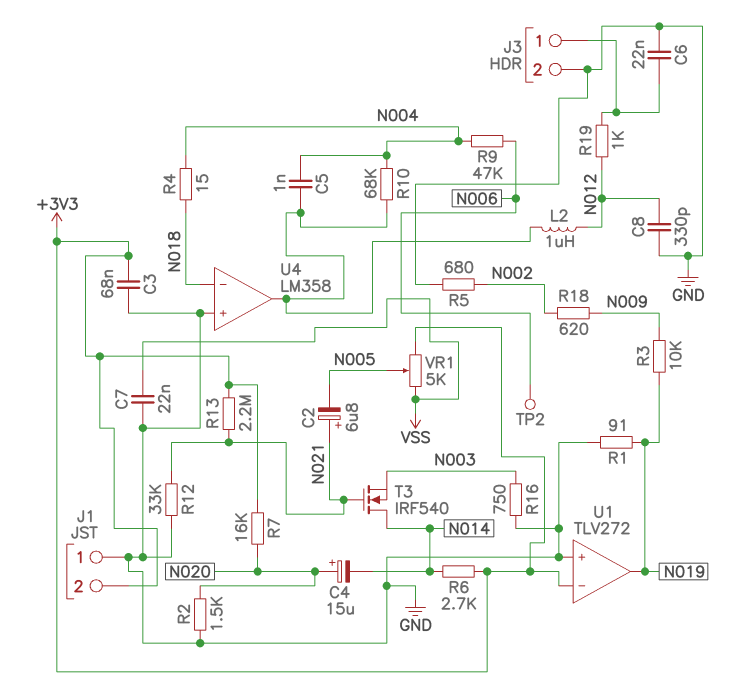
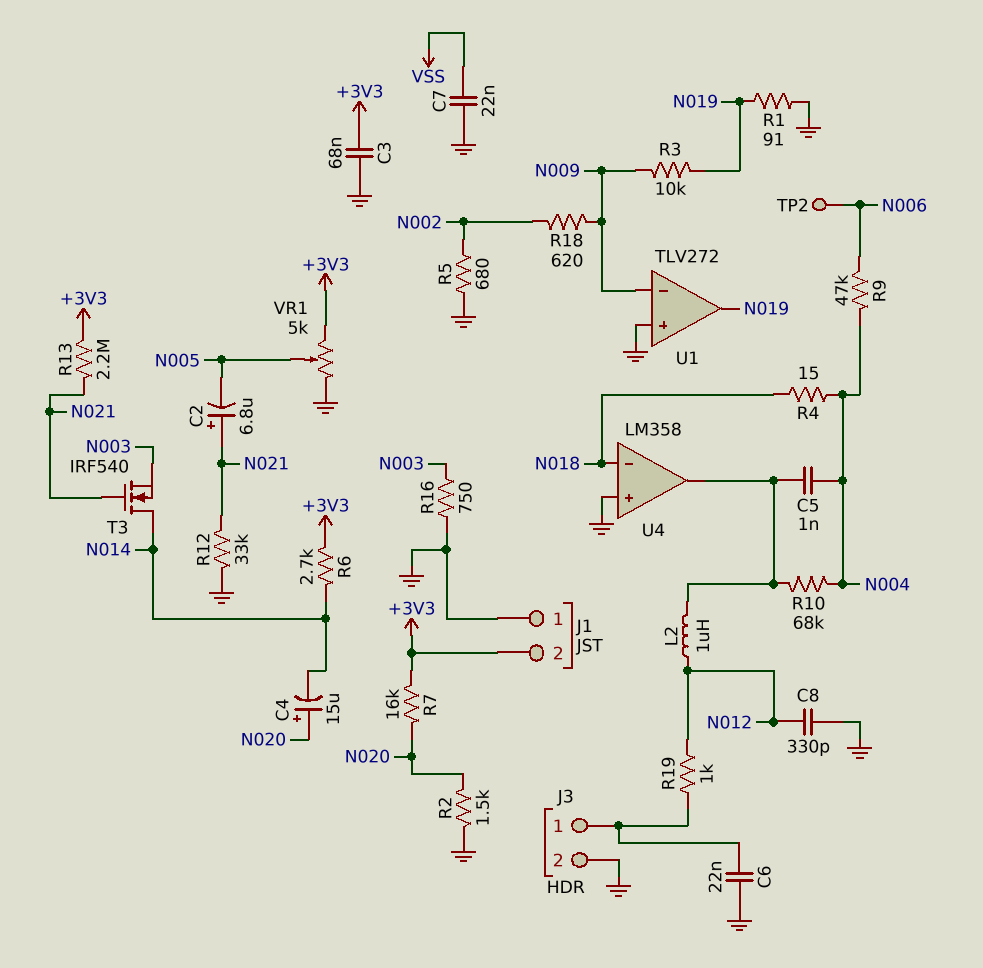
U1 pin in-: +3V3 -> N009
VR1: 5k (+3V3, VSS, wiper N005) -> 5k (+3V3, GND, wiper N005)

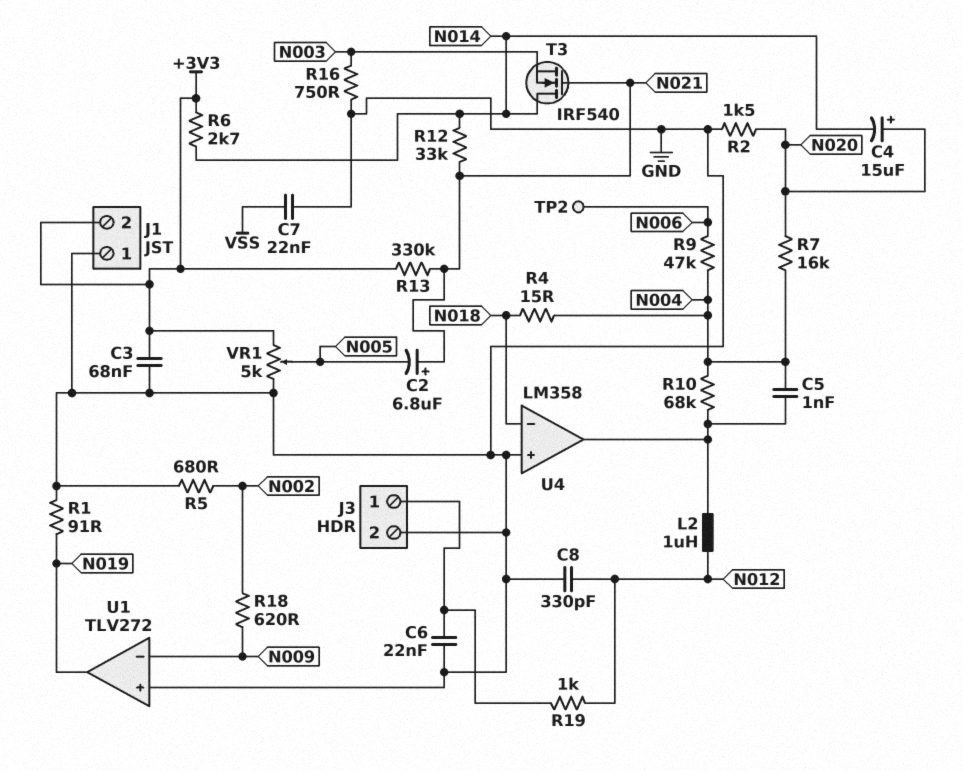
R3: 10k (N009, N019) -> none
R7: 16k (+3V3, N020) -> 16k (N004, N020)
R12: 33k (GND, N021) -> 33k (N014, N021)
R13: 2.2M (+3V3, N021) -> 330k (+3V3, N021)

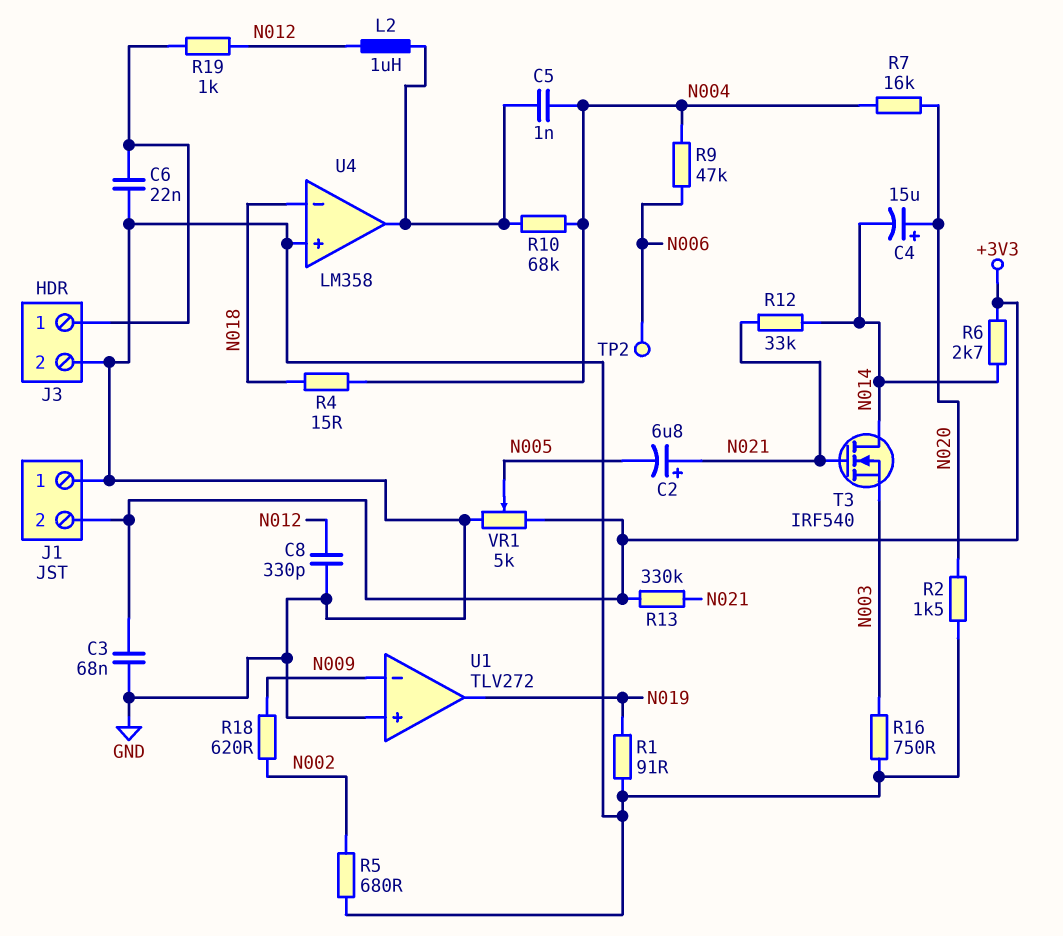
C7: 22nF (GND, VSS) -> none

